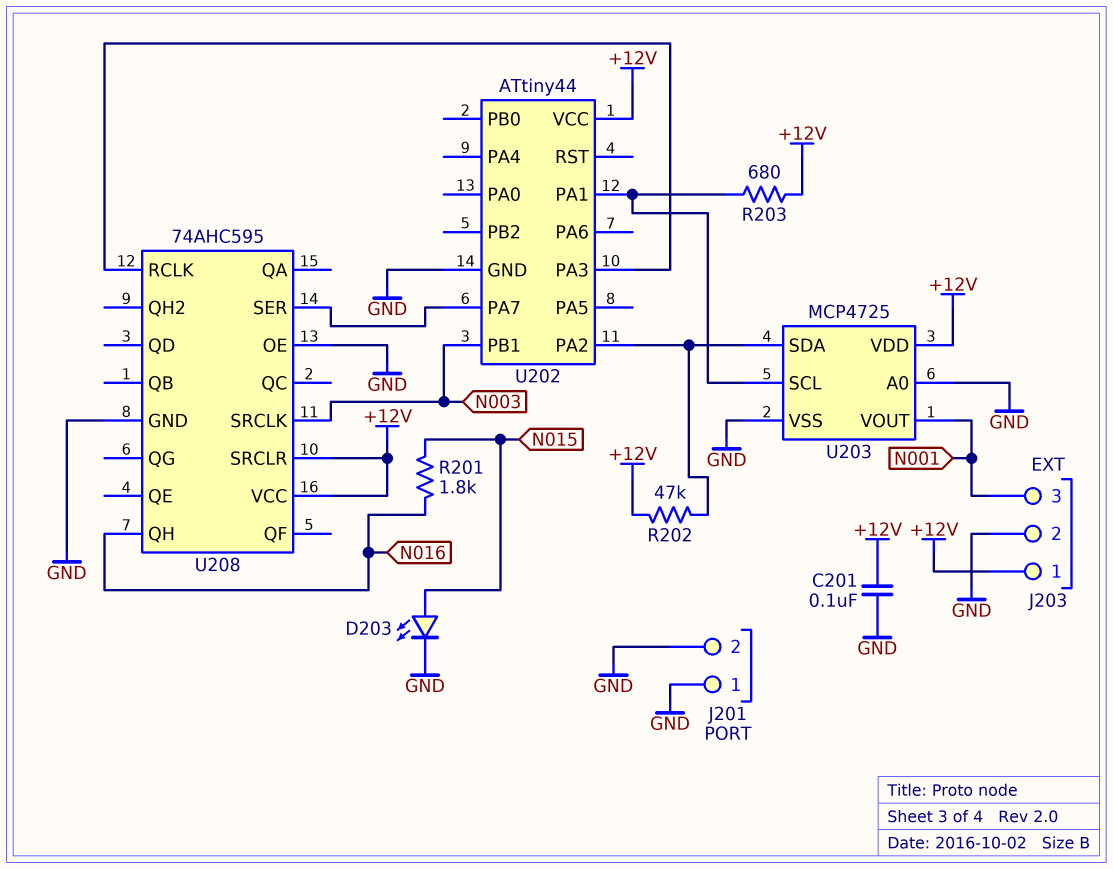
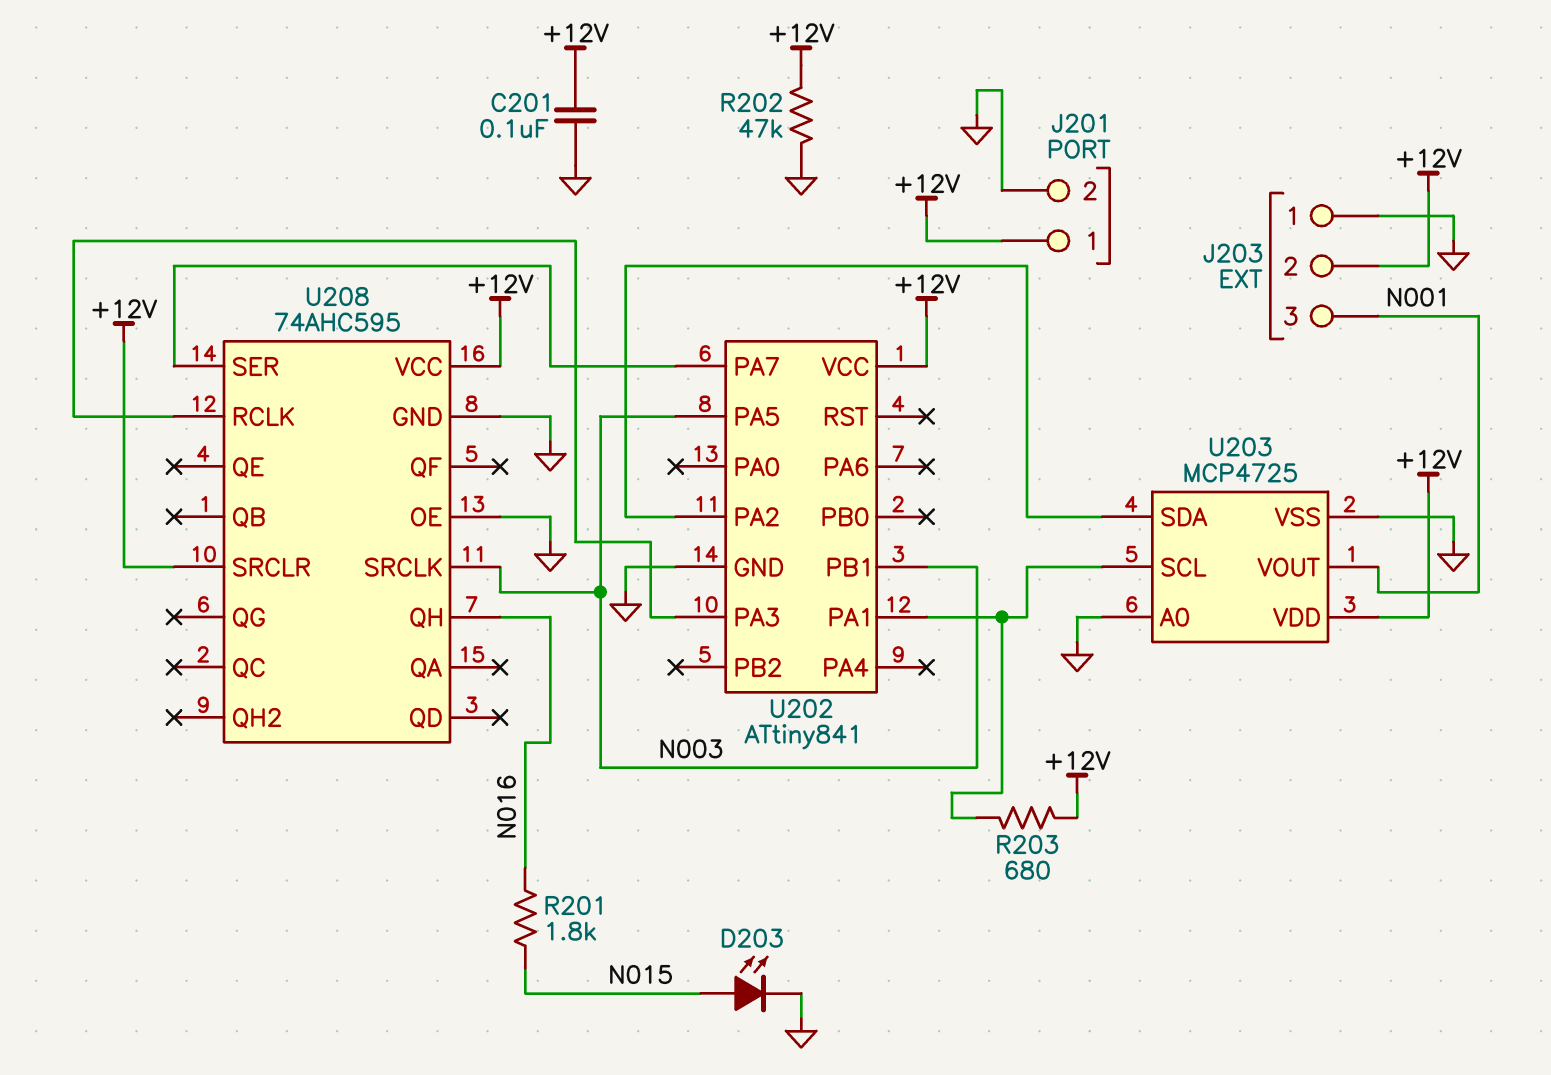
J201 pin 1: GND -> +12V
J203 pin 1: +12V -> GND
J203 pin 2: GND -> +12V
R202: 47k (+12V, U202/PA2) -> 47k (+12V, GND)
U202: ATtiny44 -> ATtiny841
U202 pin PA5: none -> N003

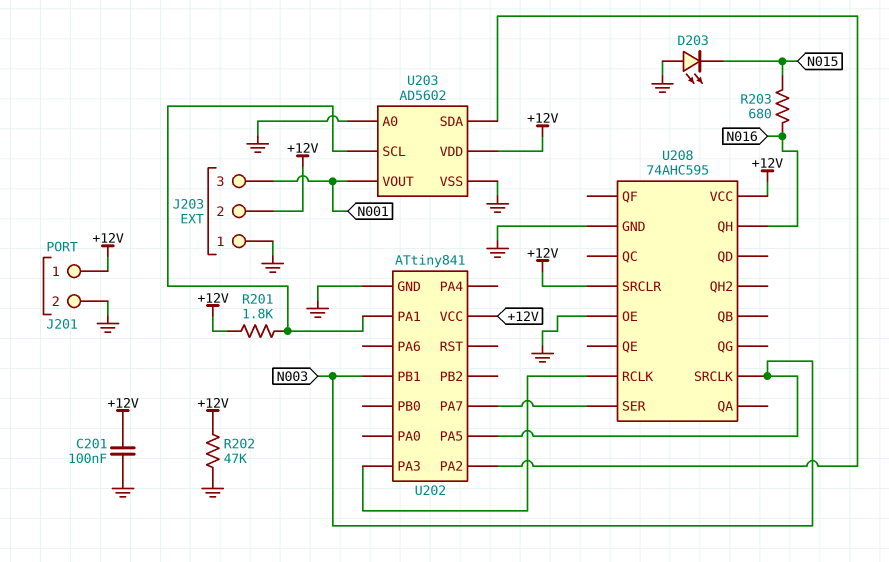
D203: LED (A N015, K GND) -> LED (A GND, K N015)
R201: 1.8k (N015, N016) -> 1.8k (+12V, U202/PA1)
R203: 680 (+12V, U202/PA1) -> 680 (N015, N016)
U203: MCP4725 -> AD5602

